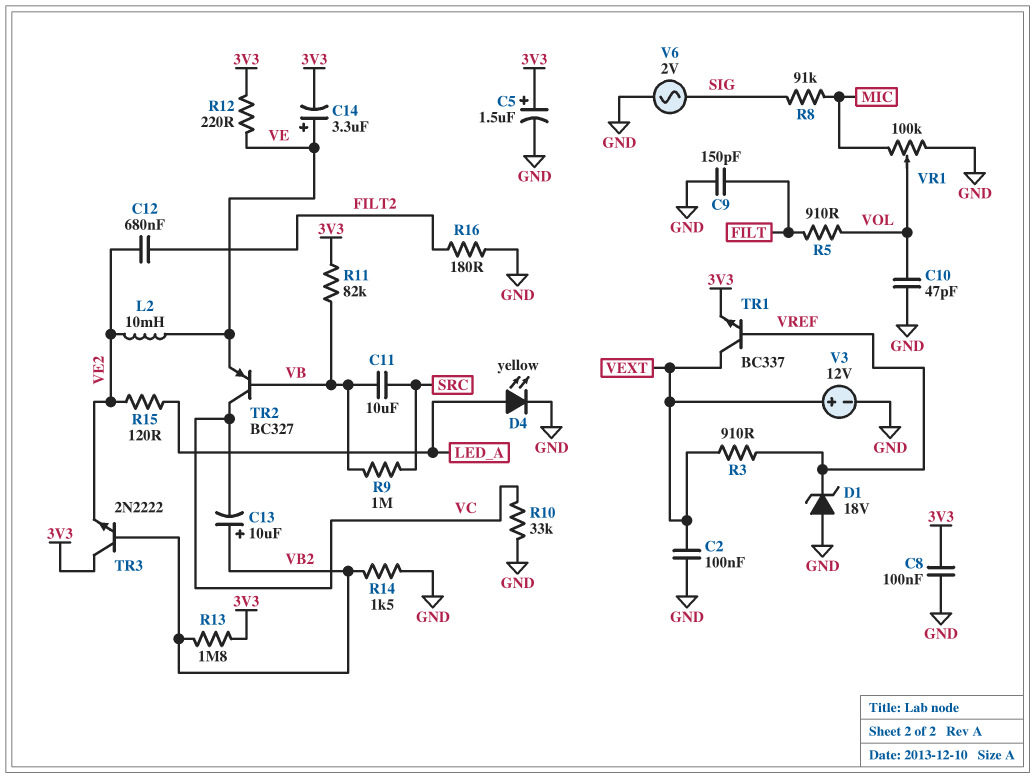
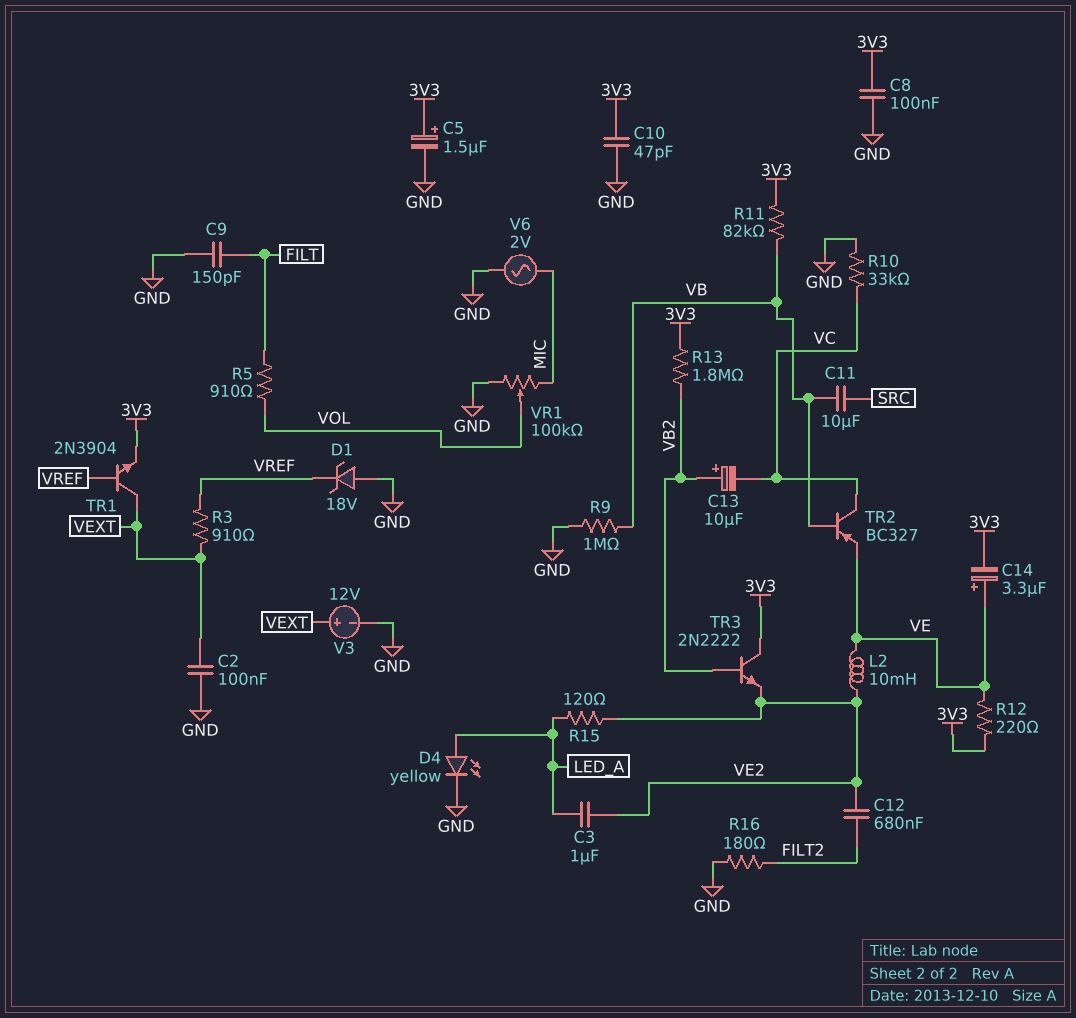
C3: none -> 1uF (LED_A, VE2)
C10: 47pF (GND, VOL) -> 47pF (3V3, GND)
R8: 91k (MIC, SIG) -> none
R9: 1M (SRC, VB) -> 1M (GND, VB)
R14: 1.5k (GND, VB2) -> none
TR1: NPN BC337 (B VREF, C VEXT, E 3V3) -> NPN 2N3904 (B VREF, C VEXT, E 3V3)
V6: AC 2V (GND, SIG) -> AC 2V (GND, MIC)

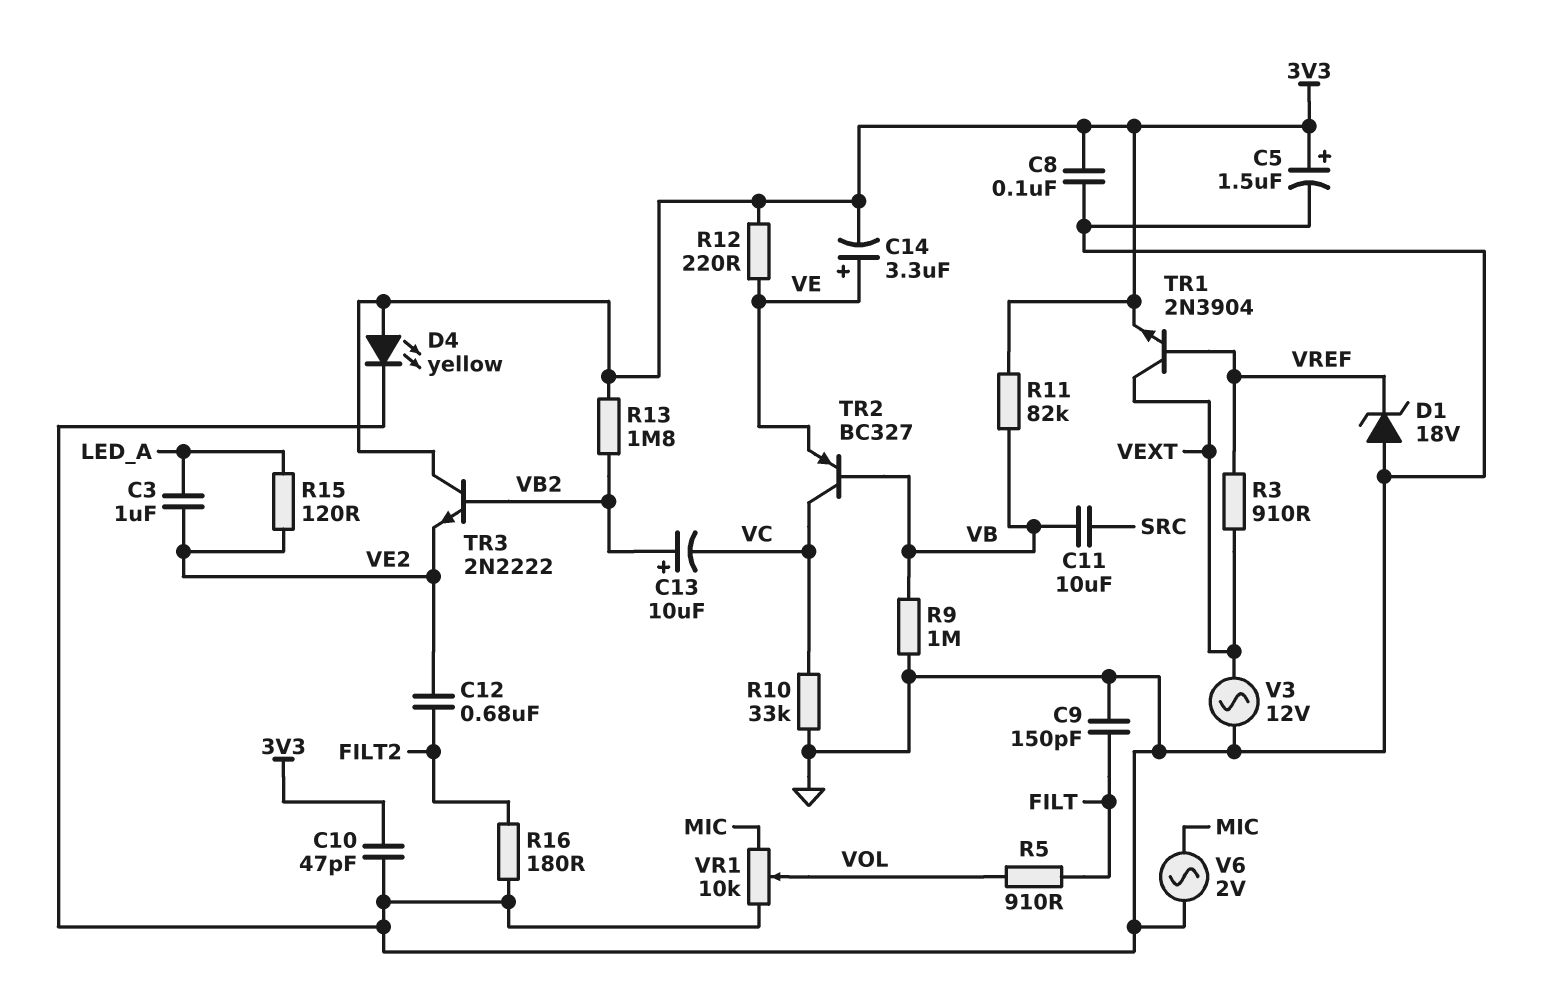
C2: 100nF (GND, VEXT) -> none
D4: LED yellow (A LED_A, K GND) -> LED yellow (A 3V3, K GND)
L2: 10mH (VE, VE2) -> none
V3: 12V (plus VEXT, minus GND) -> AC 12V (GND, VEXT)
VR1: 100k (GND, MIC, wiper VOL) -> 10k (GND, MIC, wiper VOL)

